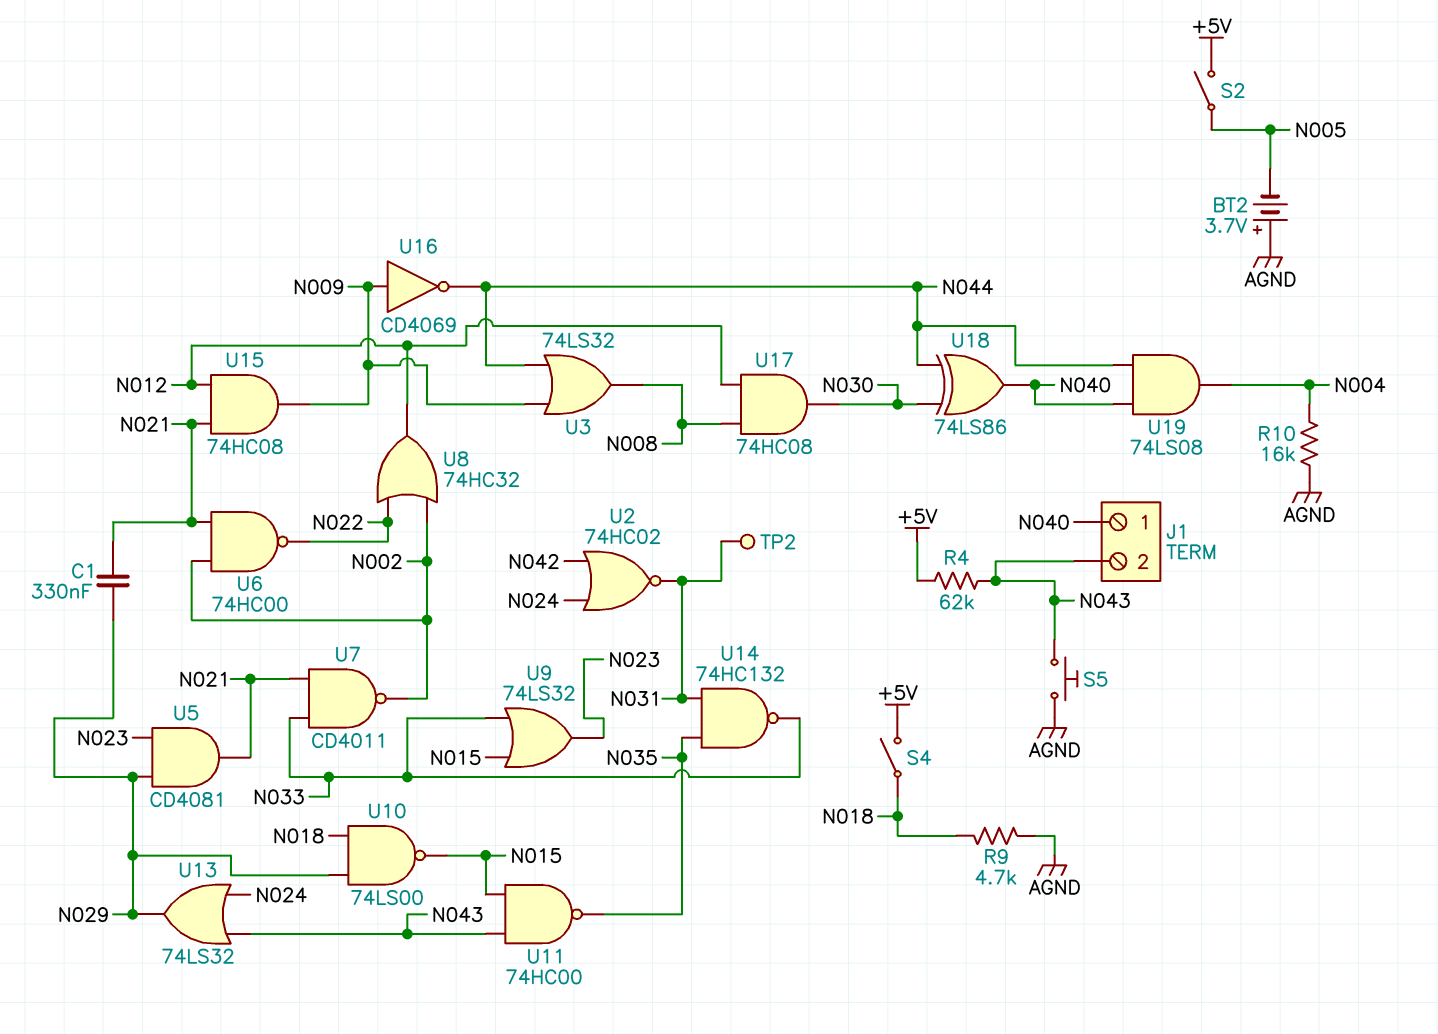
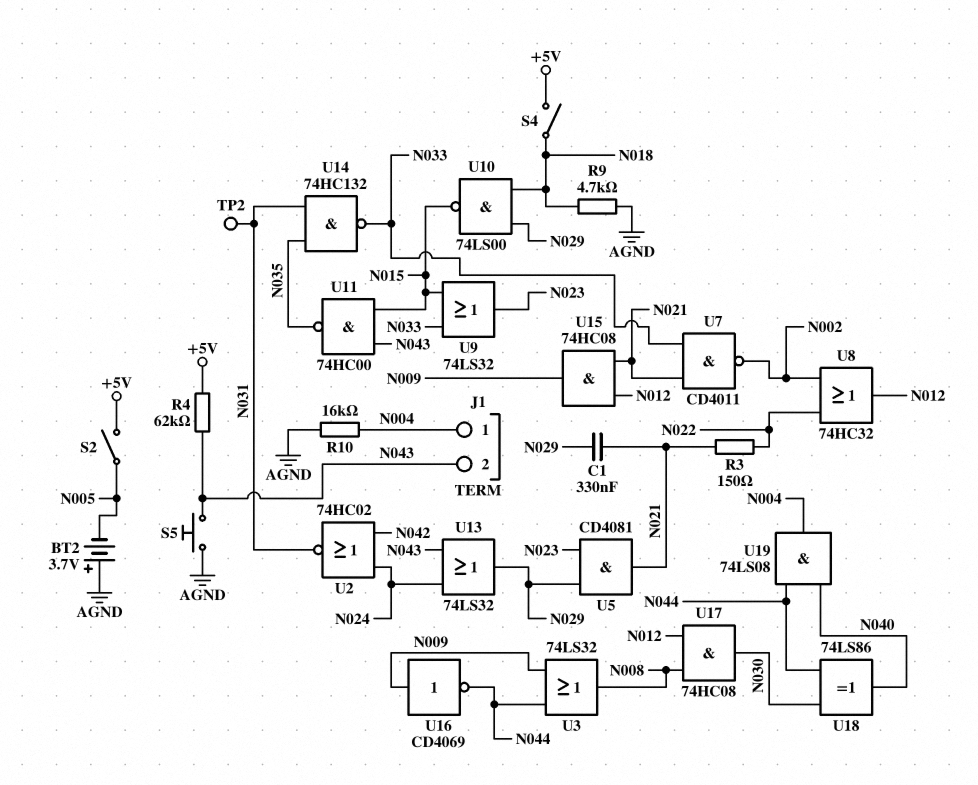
J1 pin 1: N040 -> N004
R3: none -> 150 (N021, N022)
U6: NAND 74HC00 (in N002, in N021, out N022) -> none

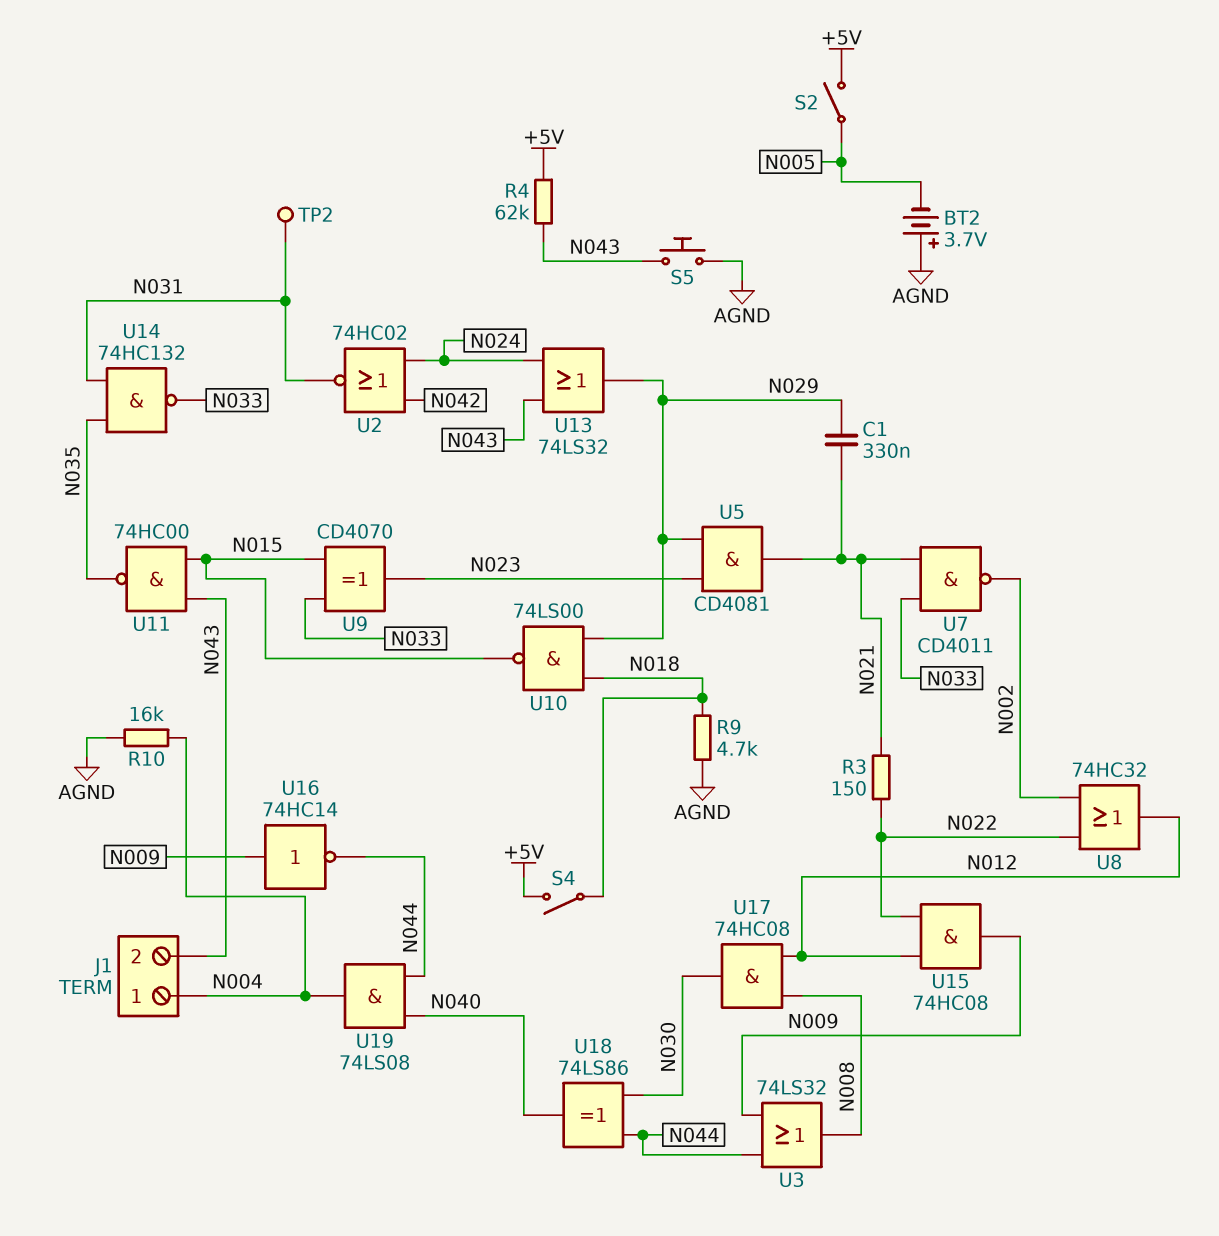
U9: OR 74LS32 (in N015, in N033, out N023) -> XOR CD4070 (in N015, in N033, out N023)
U15: AND 74HC08 (in N012, in N021, out N009) -> AND 74HC08 (in N012, in N022, out N009)
U16: NOT CD4069 (in N009, out N044) -> NOT 74HC14 (in N009, out N044)

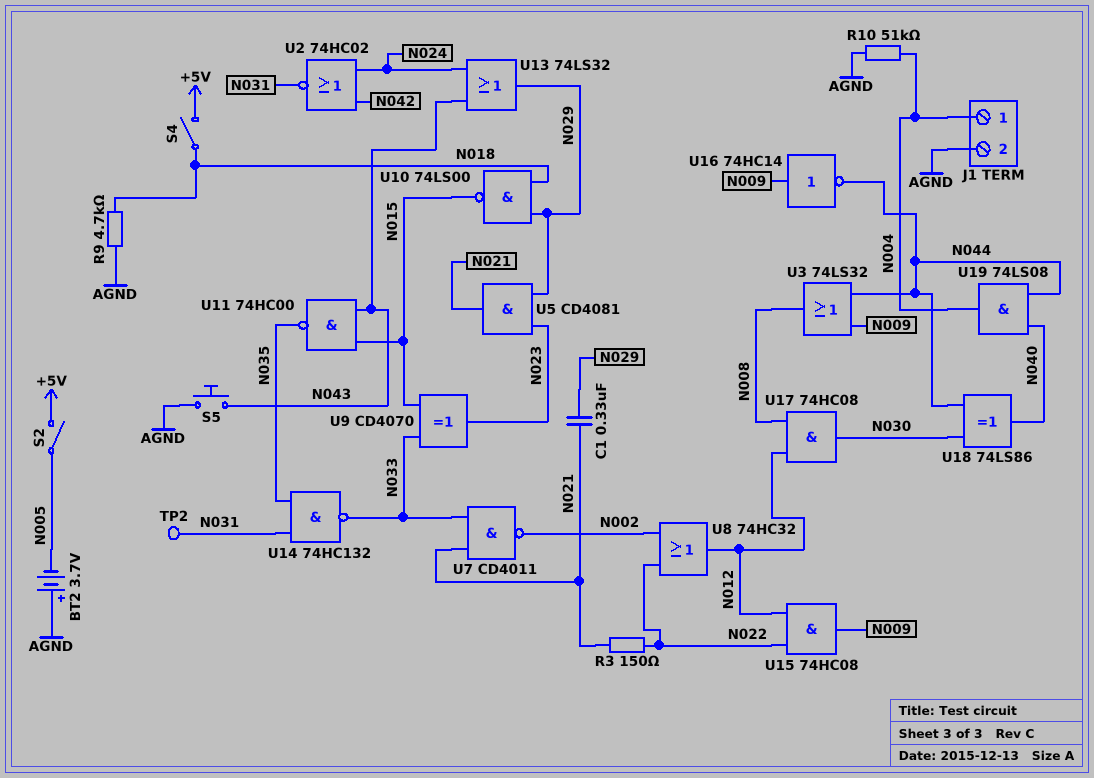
J1 pin 2: N043 -> AGND
R4: 62k (+5V, N043) -> none
R10: 16k (AGND, N004) -> 51k (AGND, N004)

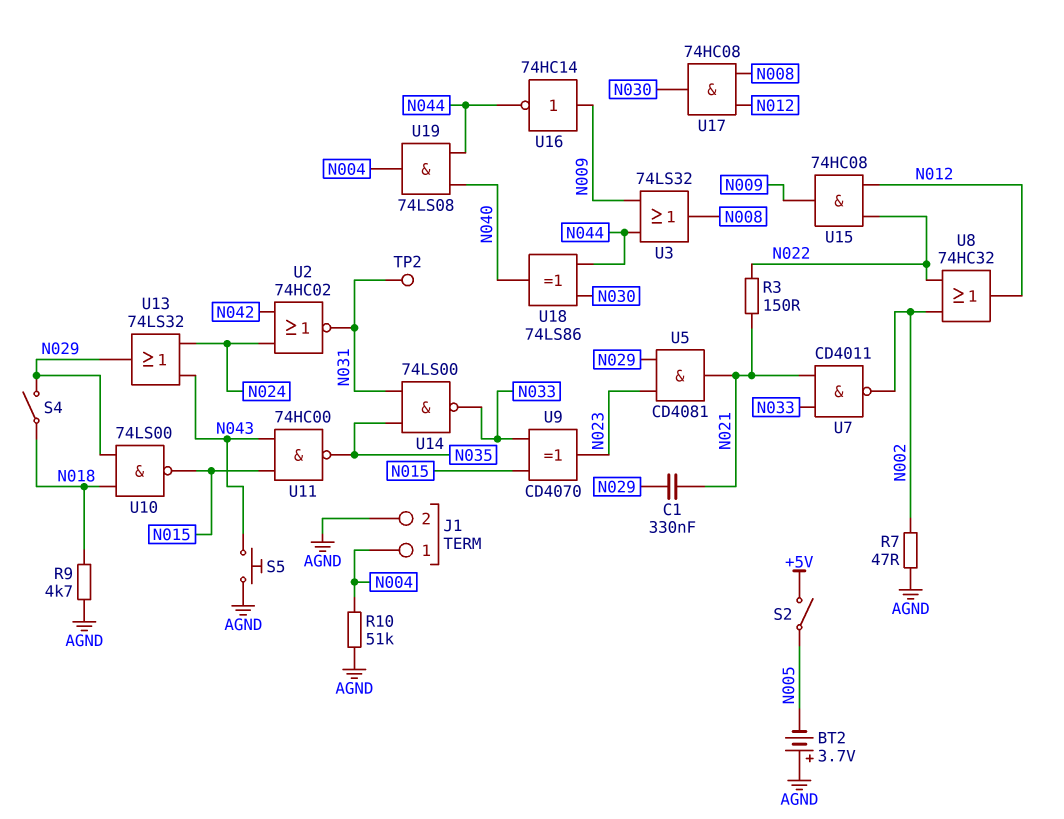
R7: none -> 47 (AGND, N002)
S4: switch (+5V, N018) -> switch (N018, N029)
U14: NAND 74HC132 (in N031, in N035, out N033) -> NAND 74LS00 (in N031, in N035, out N033)

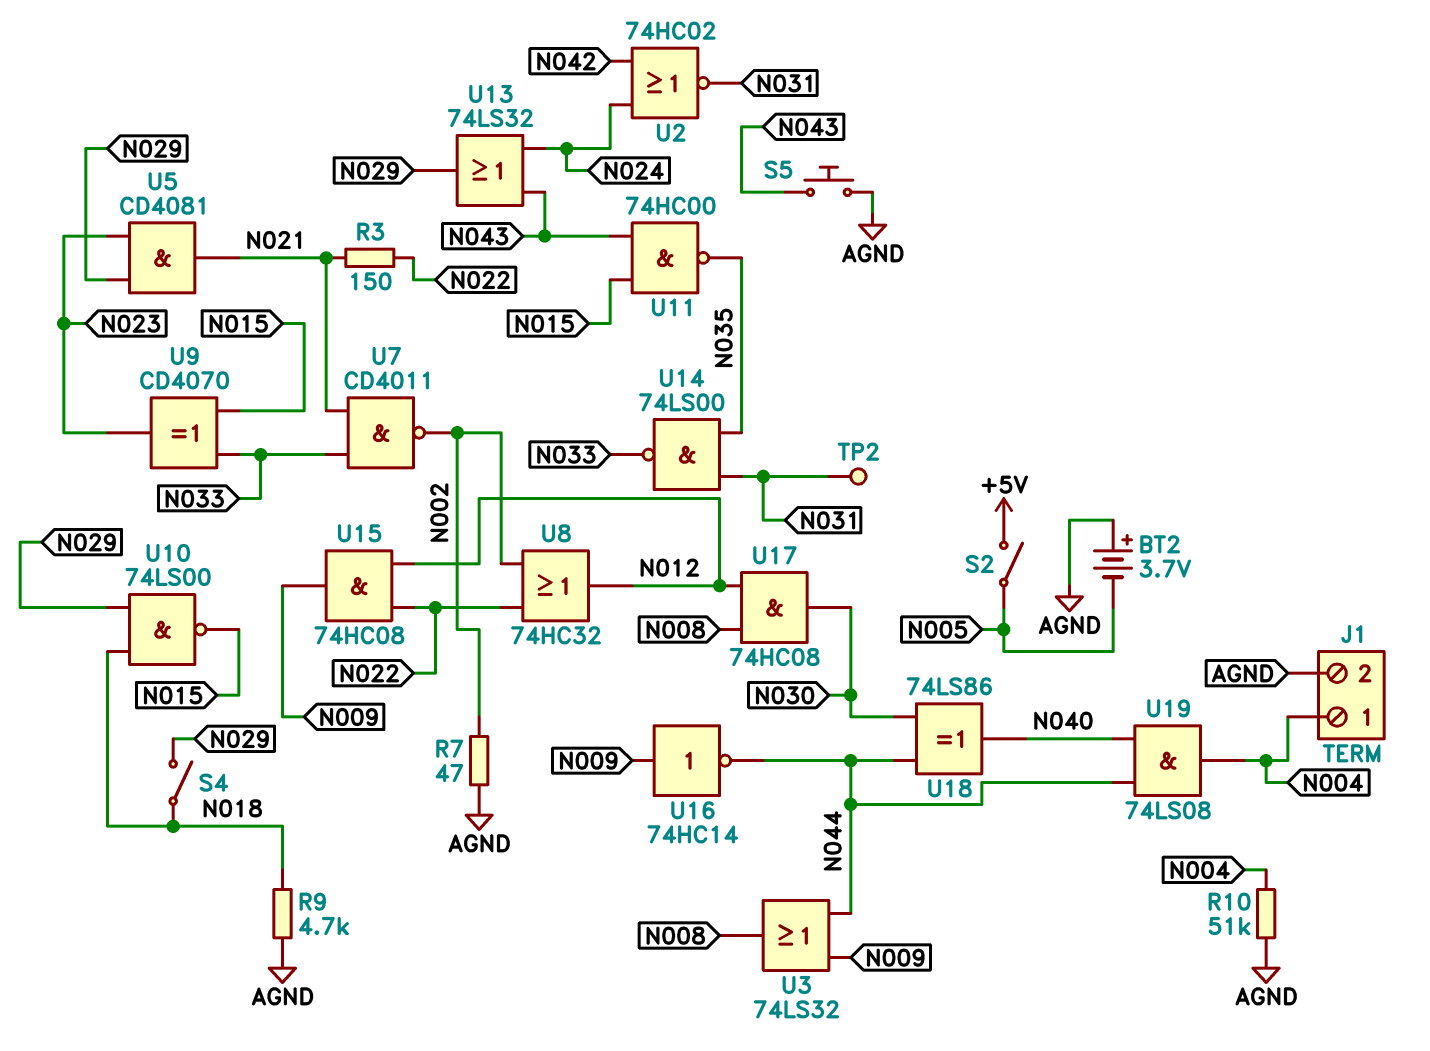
C1: 330nF (N021, N029) -> none

